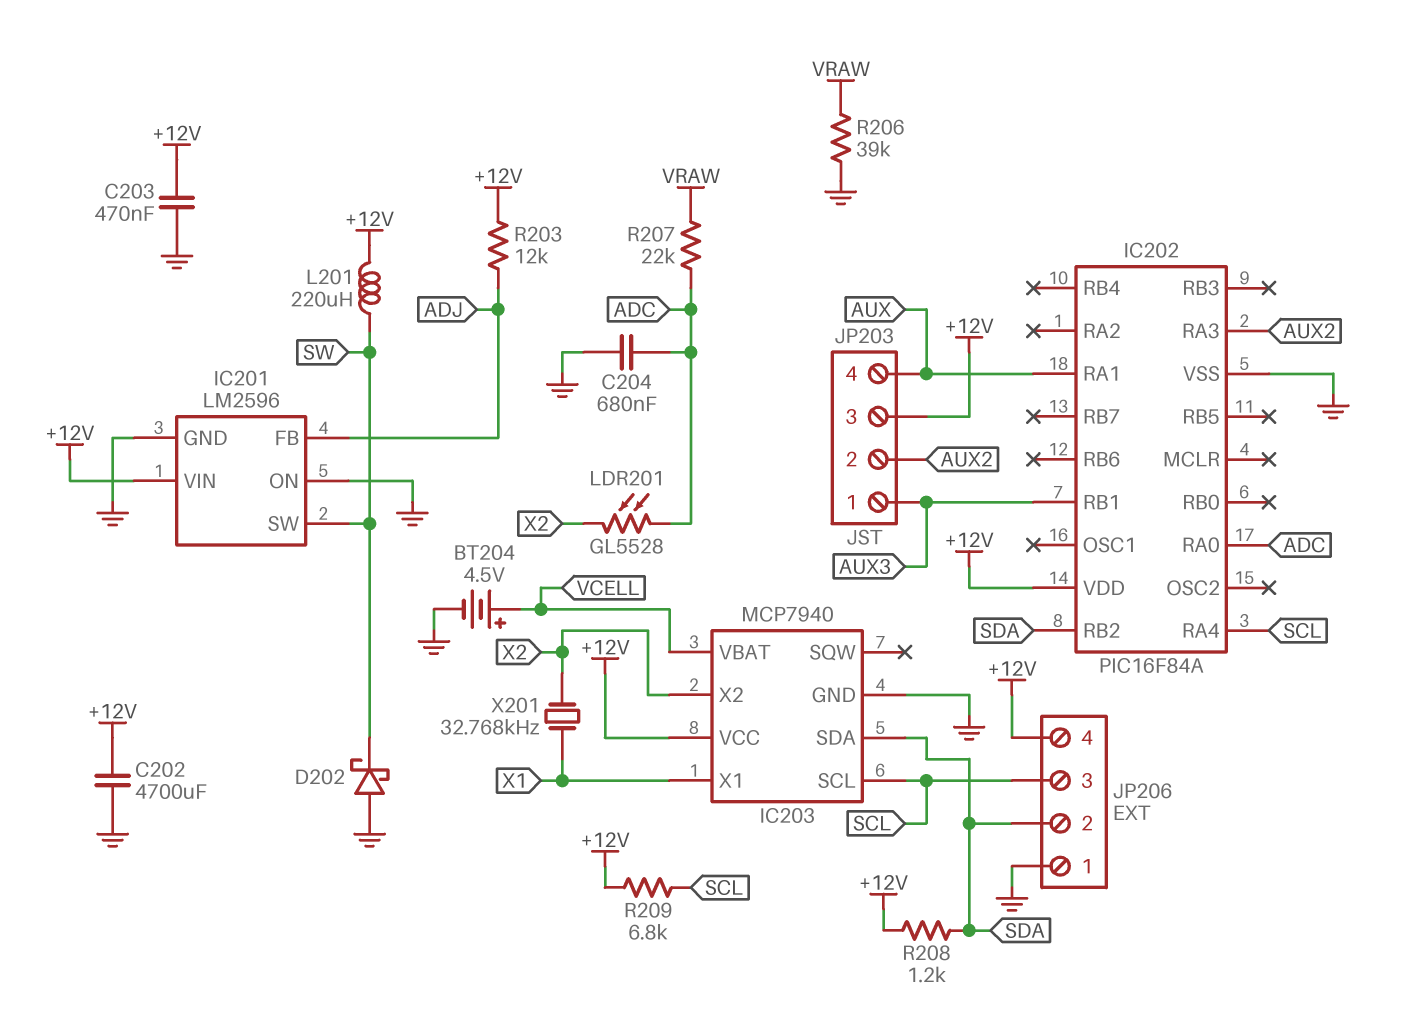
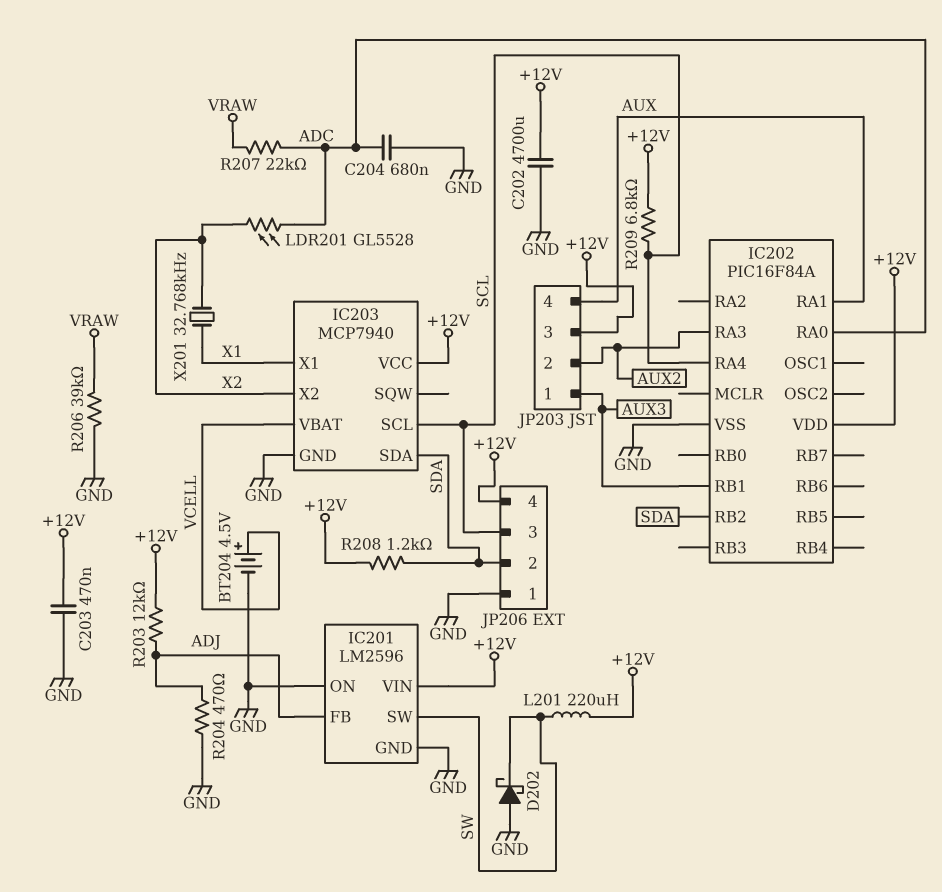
R204: none -> 470 (ADJ, GND)

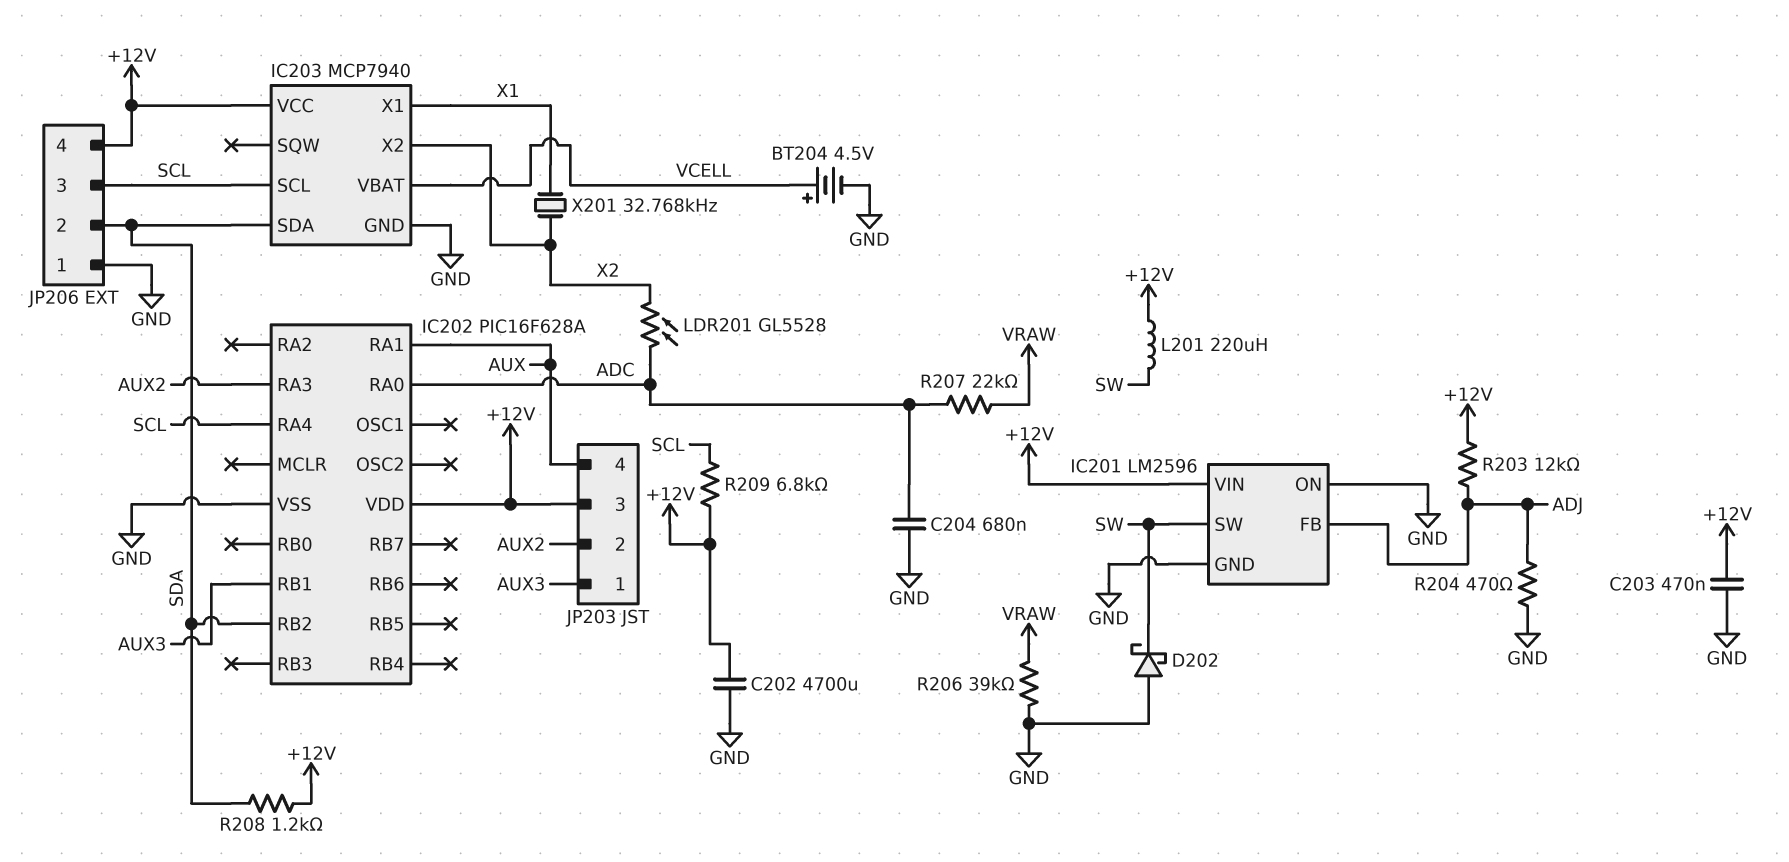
IC202: PIC16F84A -> PIC16F628A

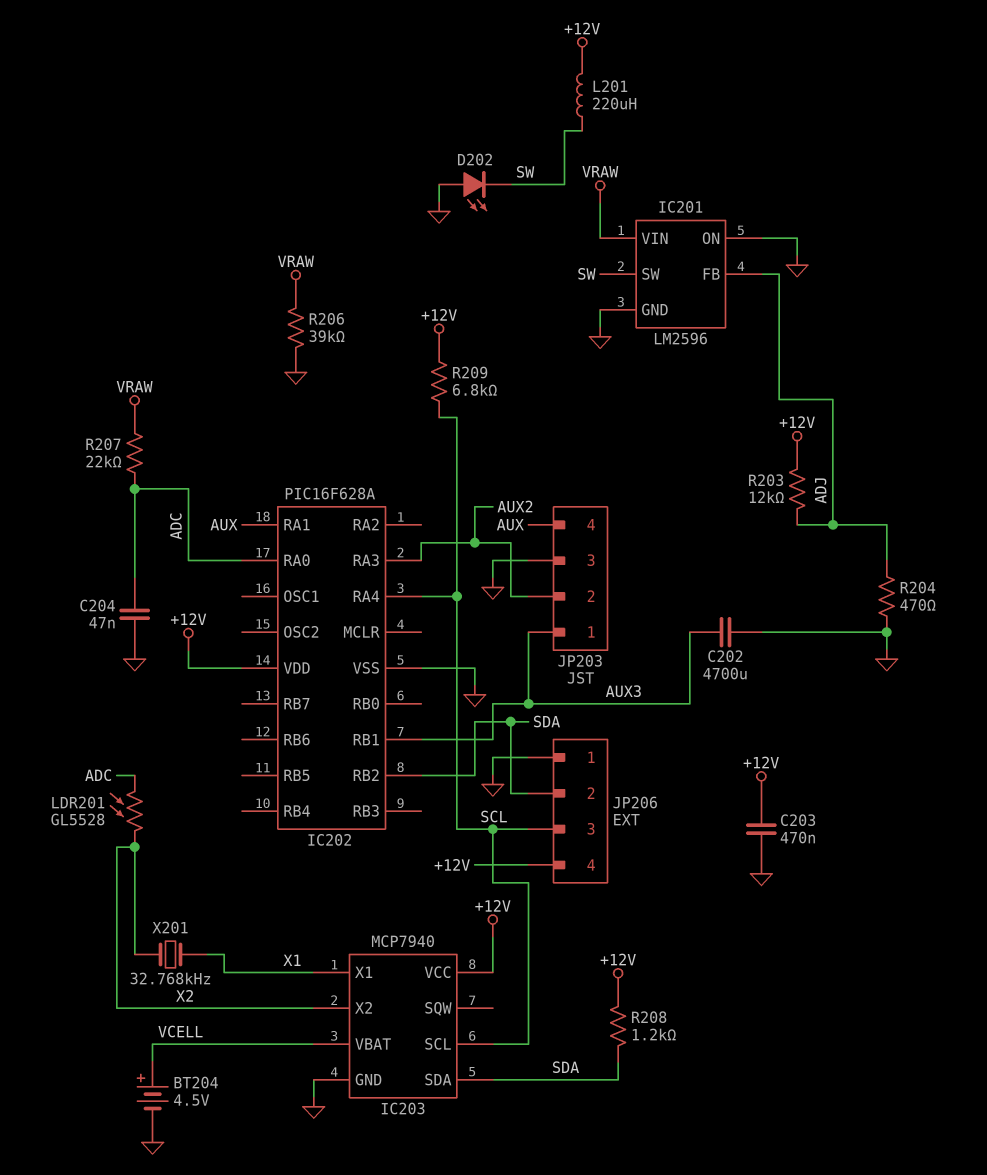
C202: 4700uF (+12V, GND) -> 4700uF (AUX3, GND)
C204: 680nF (ADC, GND) -> 47nF (ADC, GND)
D202: schottky (A GND, K SW) -> LED (A GND, K SW)
IC201 pin VIN: +12V -> VRAW
JP203 pin 3: +12V -> GND

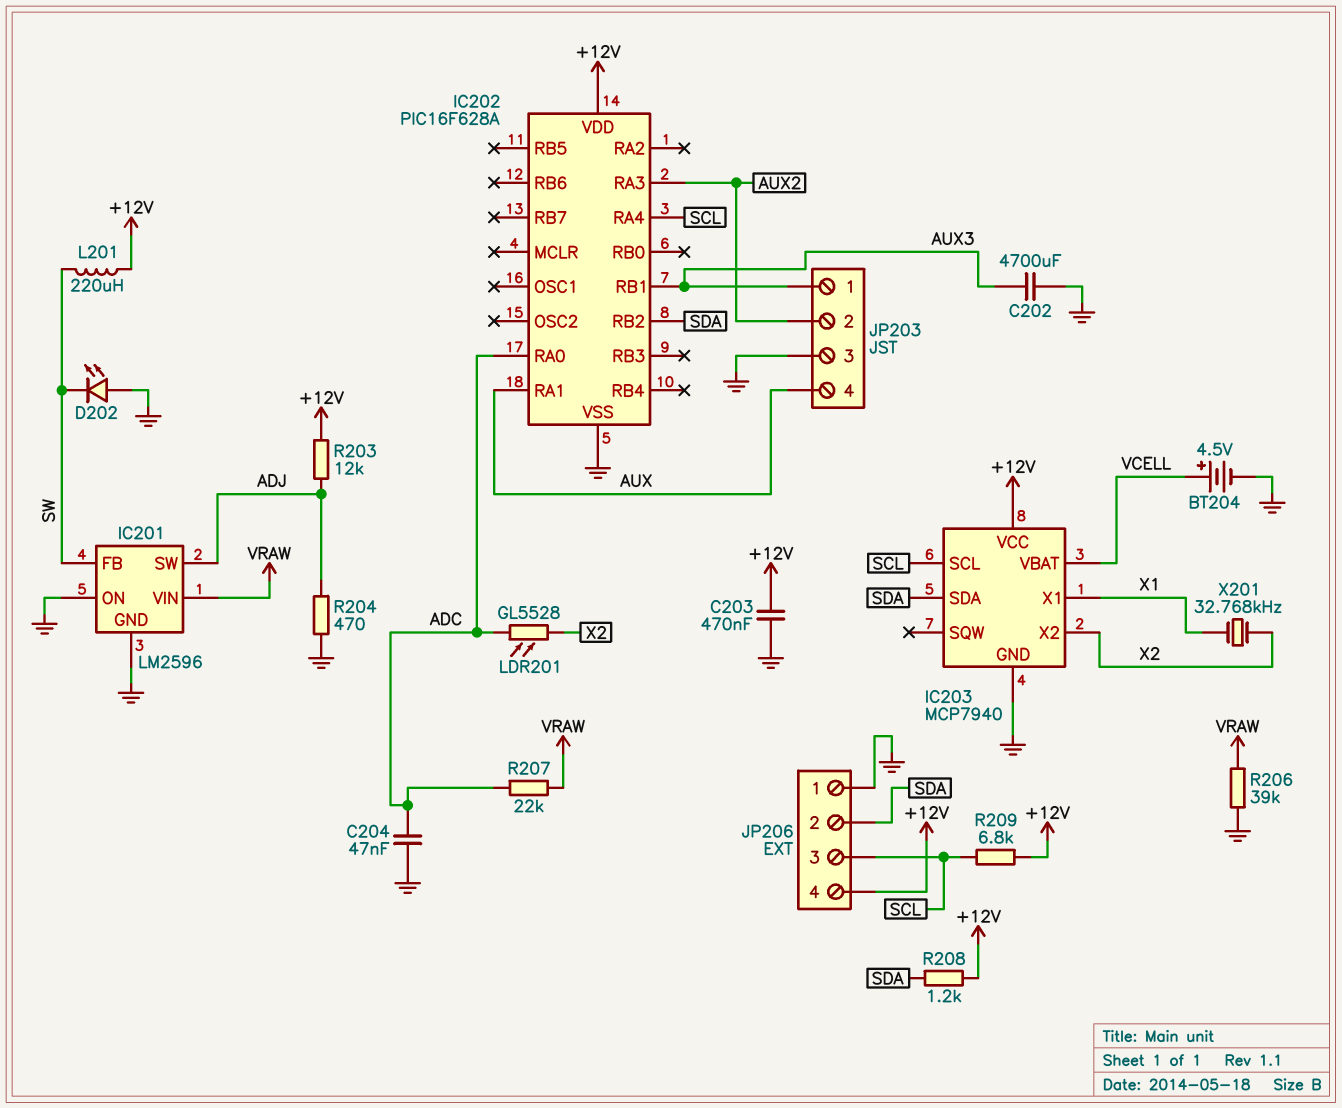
IC201 pin FB: ADJ -> SW
IC201 pin SW: SW -> ADJ

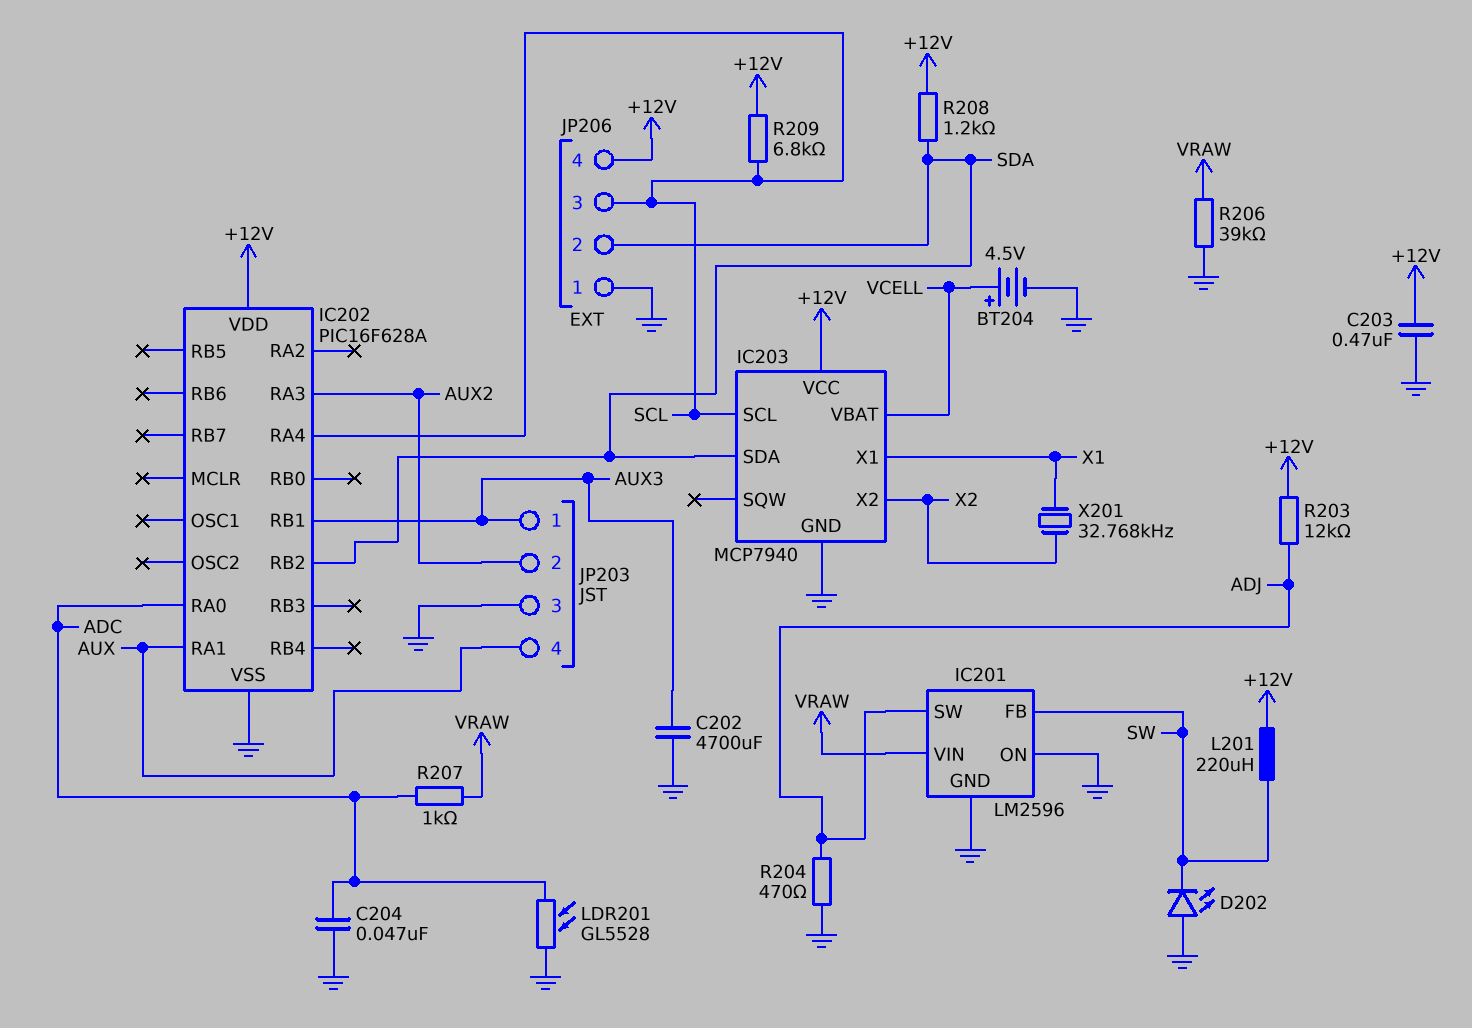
LDR201: GL5528 (ADC, X2) -> GL5528 (ADC, GND)
R207: 22k (ADC, VRAW) -> 1k (ADC, VRAW)

